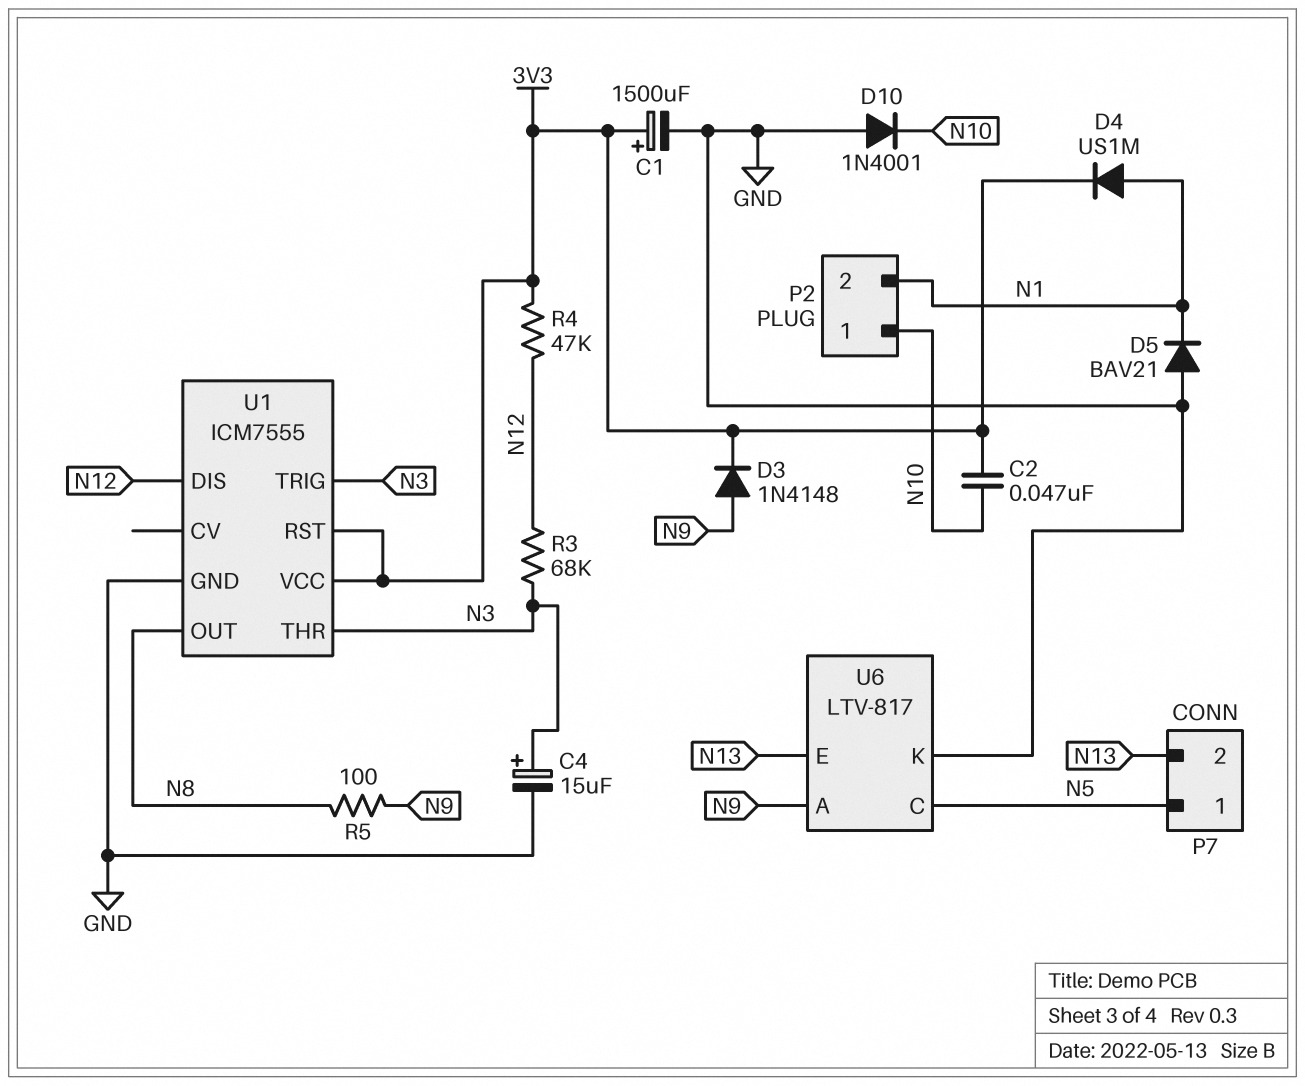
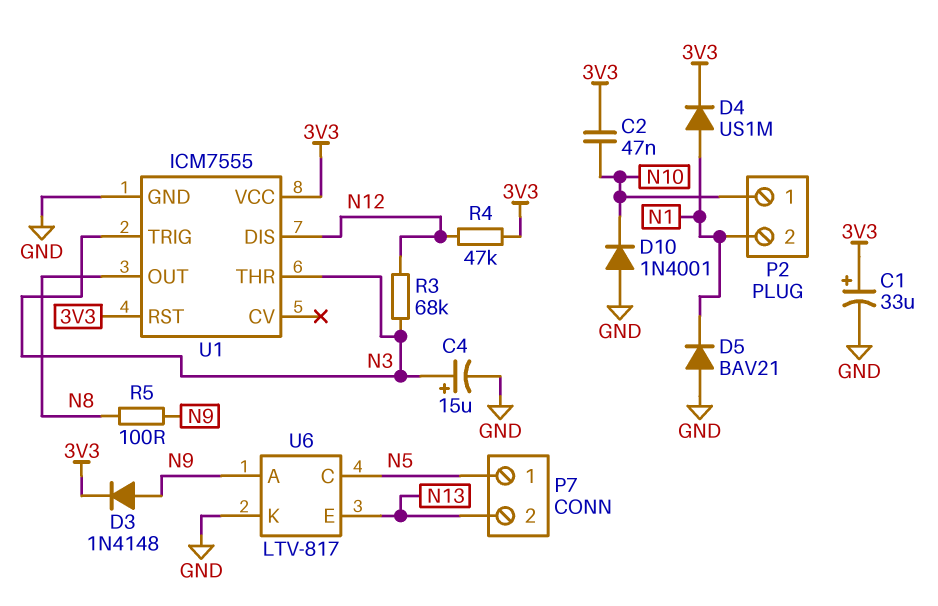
C1: 1500uF (plus 3V3, minus GND) -> 33uF (plus 3V3, minus GND)

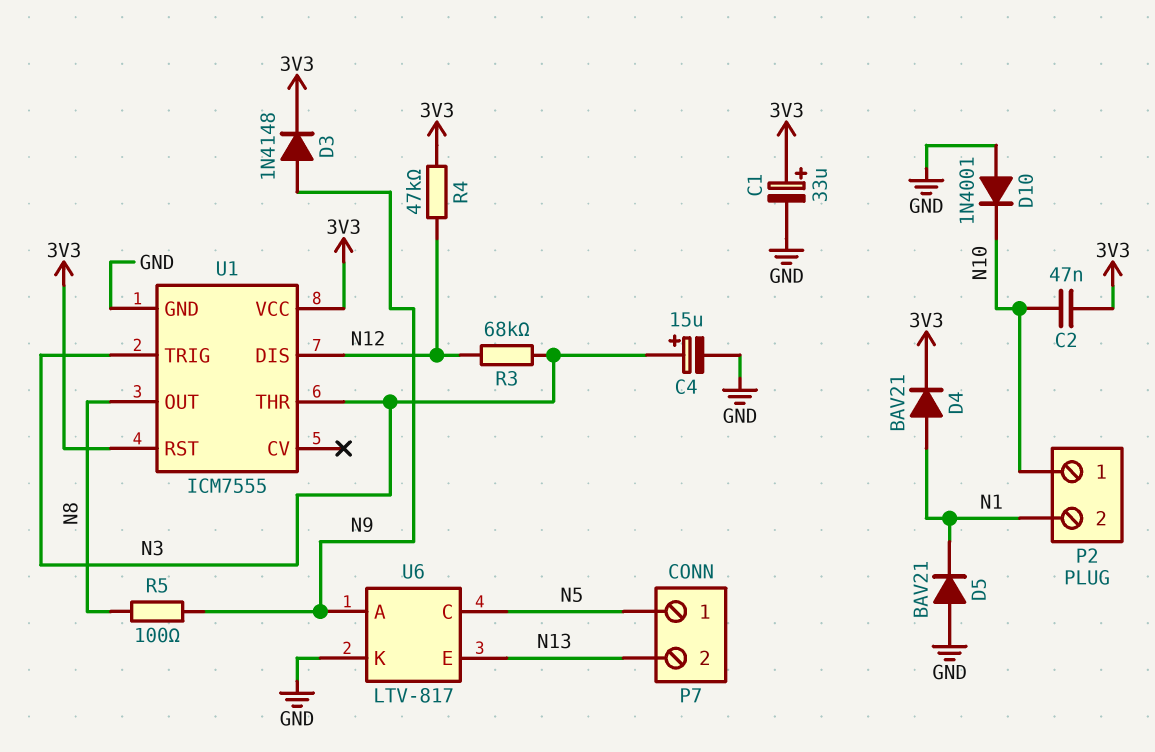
D4: diode US1M (A N1, K 3V3) -> diode BAV21 (A N1, K 3V3)

